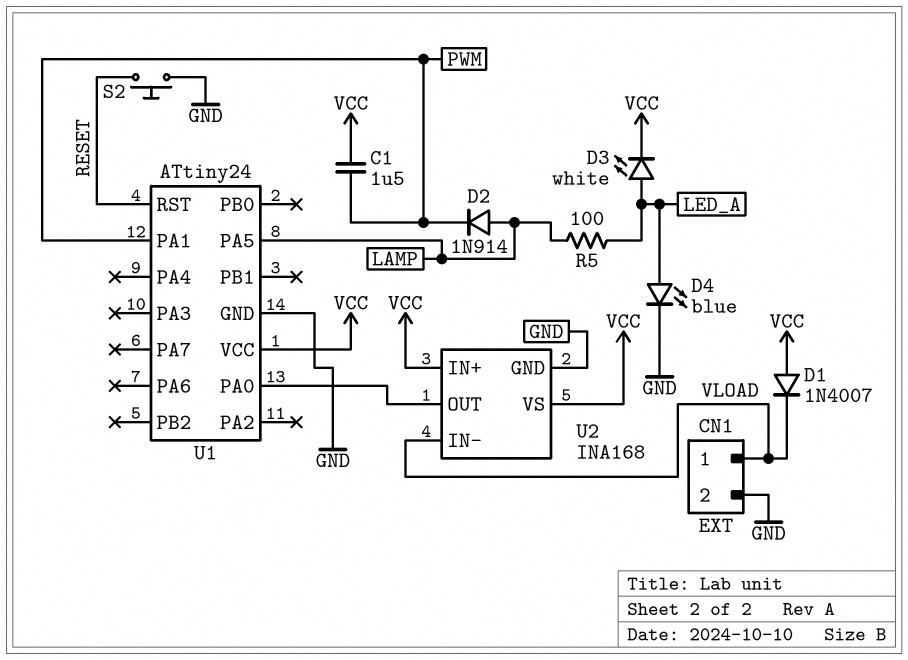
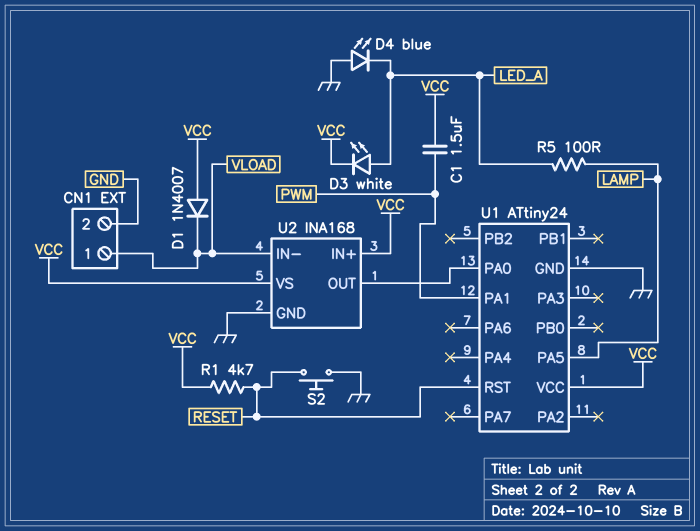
D2: diode 1N914 (A LAMP, K PWM) -> none
D4: LED blue (A LED_A, K GND) -> LED blue (A GND, K LED_A)
R1: none -> 4.7k (RESET, VCC)

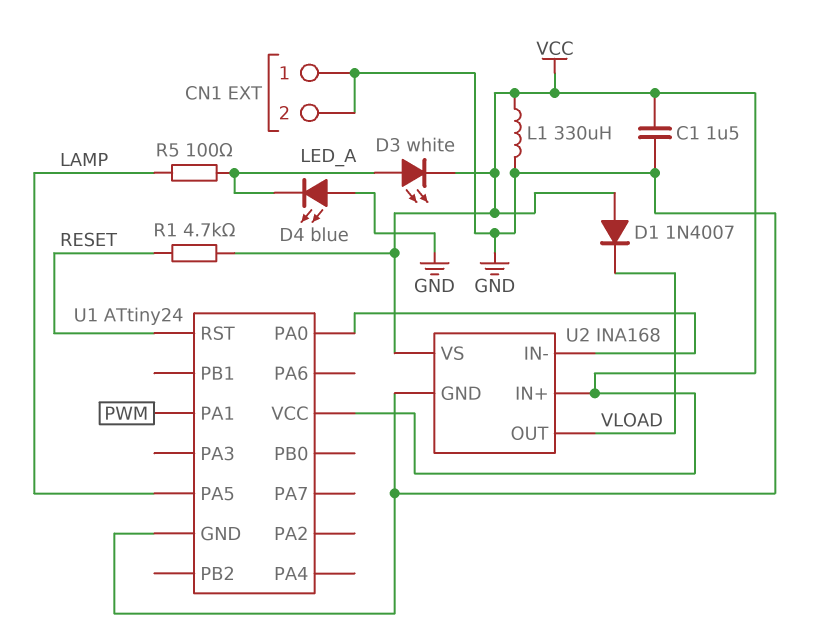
C1: 1.5uF (PWM, VCC) -> 1.5uF (GND, VCC)
CN1 pin 1: VLOAD -> GND
L1: none -> 330uH (GND, VCC)
S2: button (GND, RESET) -> none
U2 pin IN-: VLOAD -> U1/PA0
U2 pin OUT: U1/PA0 -> VLOAD

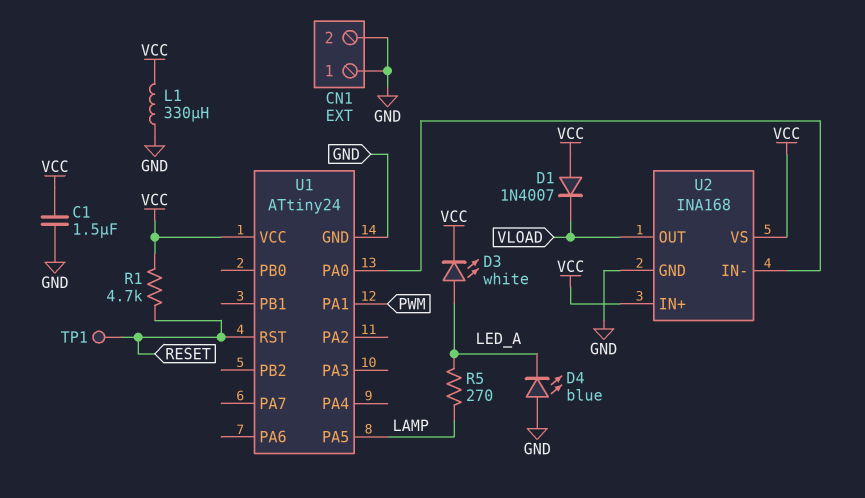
R5: 100 (LAMP, LED_A) -> 270 (LAMP, LED_A)
TP1: none -> test point (RESET)

